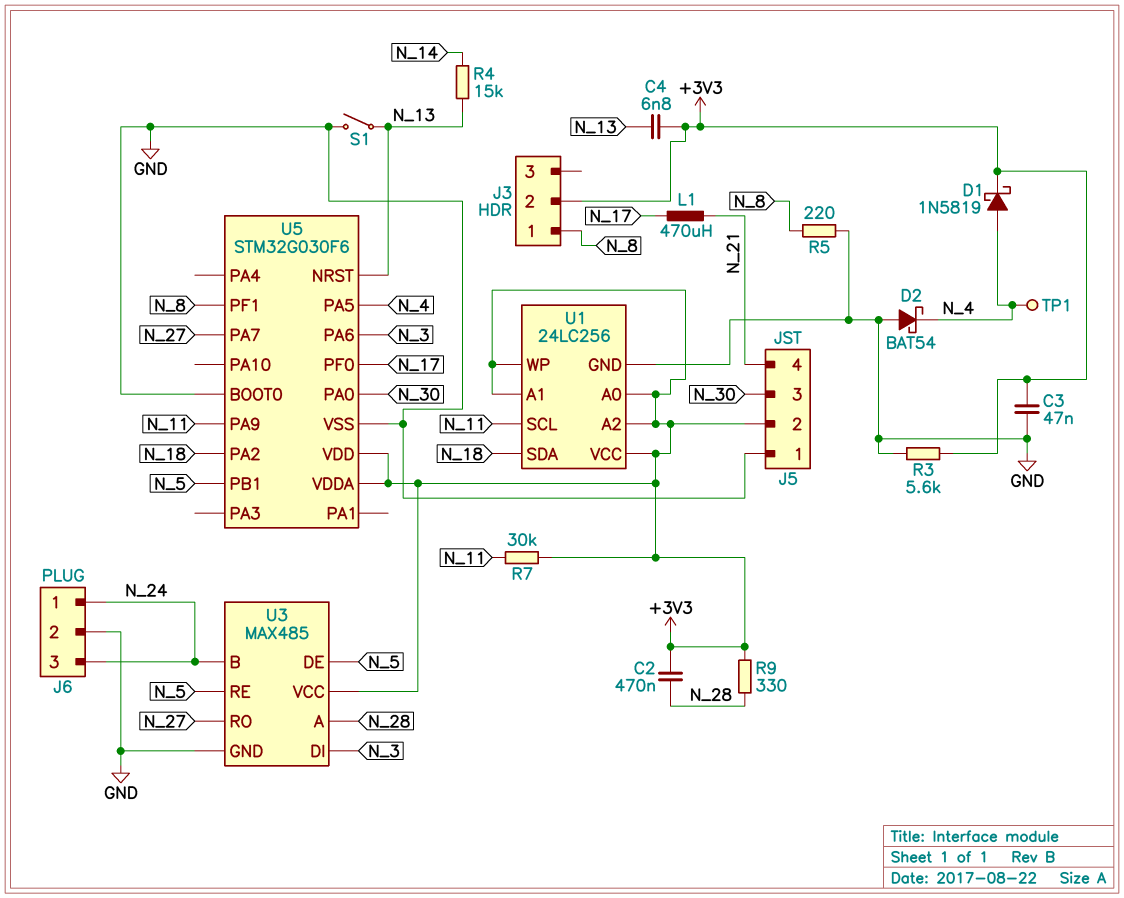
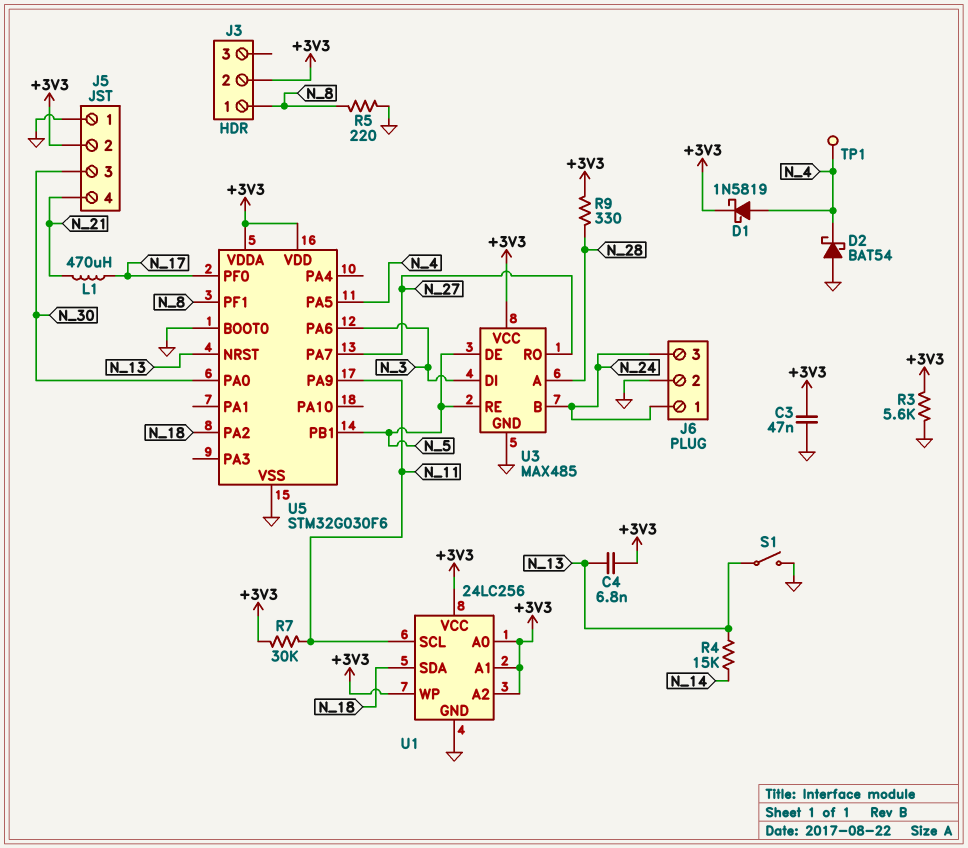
C2: 470nF (+3V3, N_28) -> none

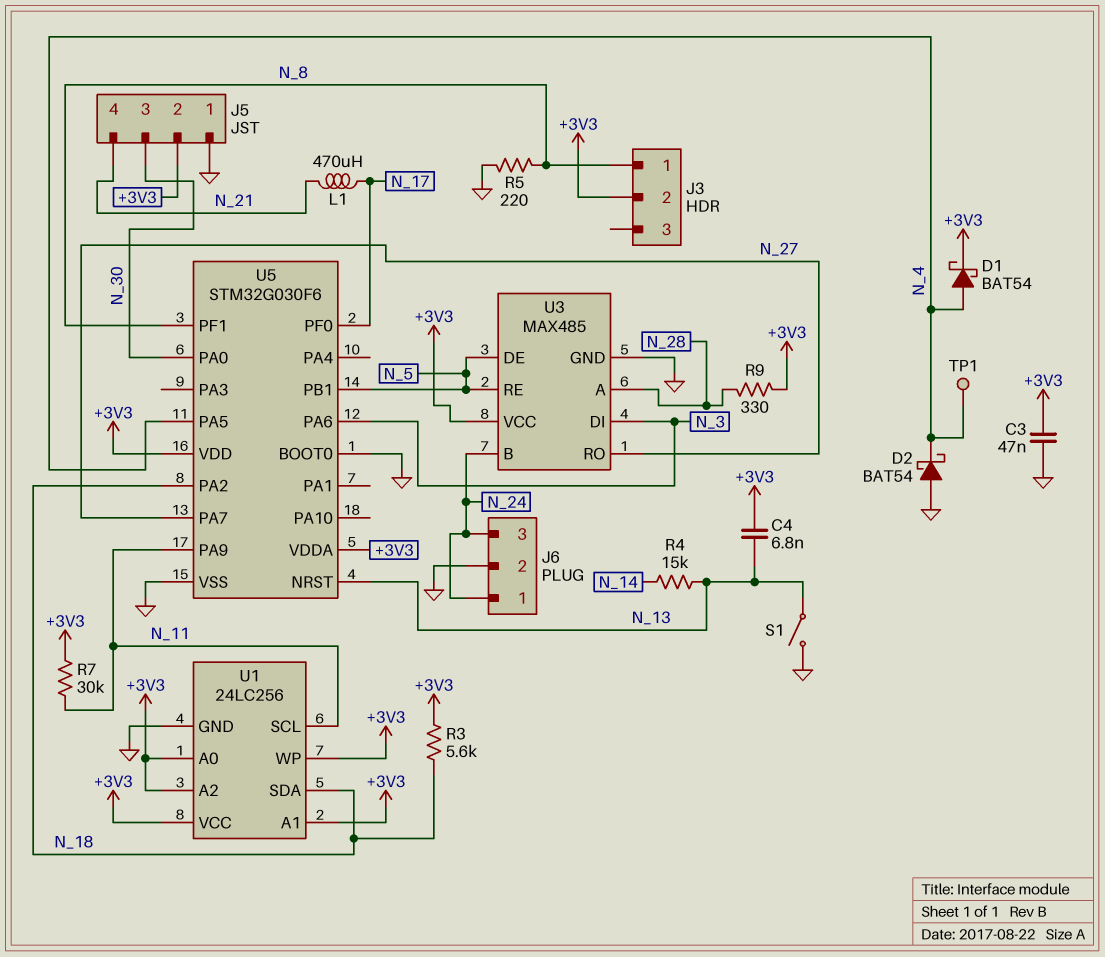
D1: schottky 1N5819 (A N_4, K +3V3) -> schottky BAT54 (A N_4, K +3V3)
R3: 5.6k (+3V3, GND) -> 5.6k (+3V3, N_18)

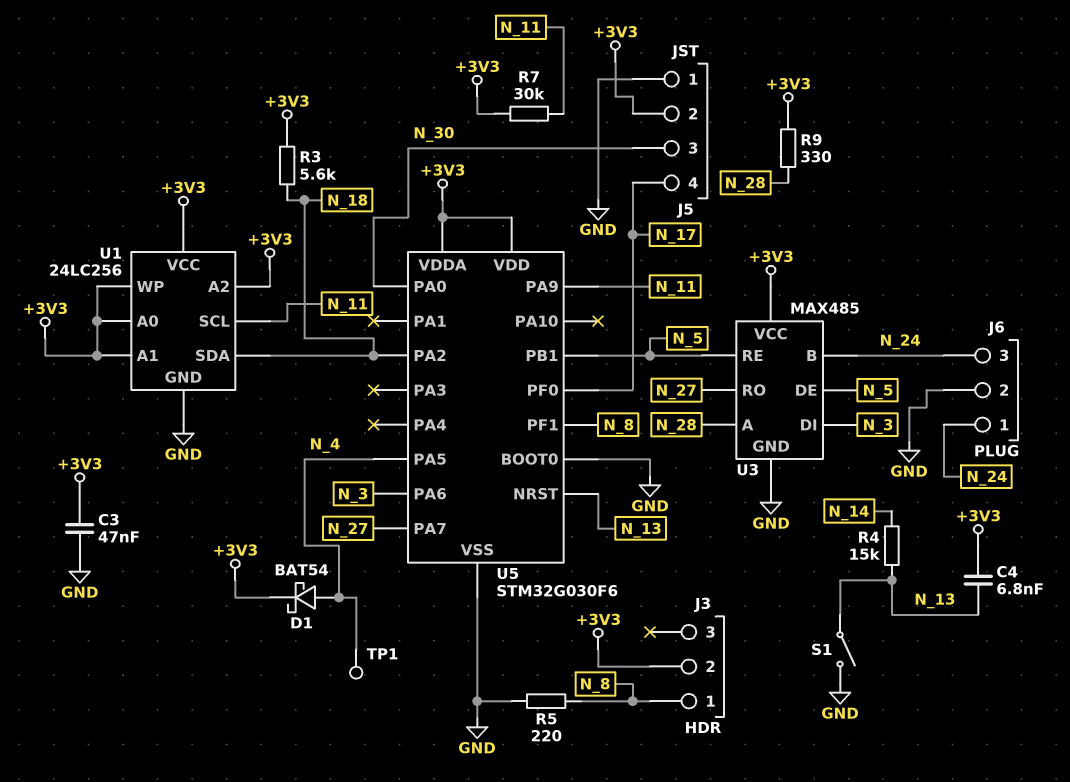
D2: schottky BAT54 (A GND, K N_4) -> none
J5 pin 4: N_21 -> N_17
L1: 470uH (N_17, N_21) -> none

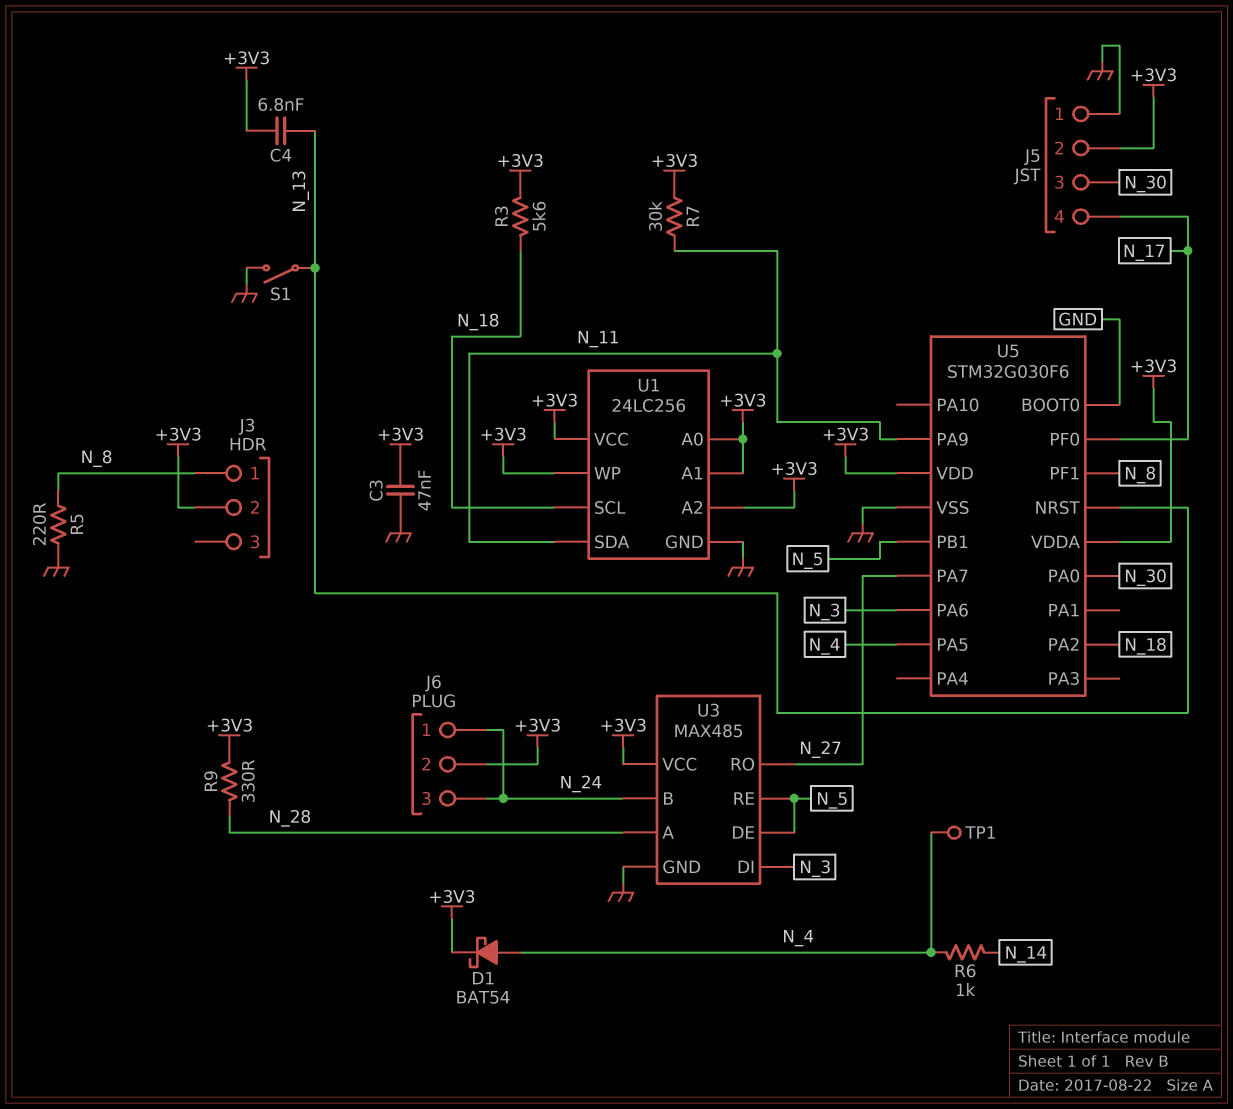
J6 pin 2: GND -> +3V3
R4: 15k (N_13, N_14) -> none
R6: none -> 1k (N_4, N_14)
U1 pin SCL: N_11 -> N_18
U1 pin SDA: N_18 -> N_11

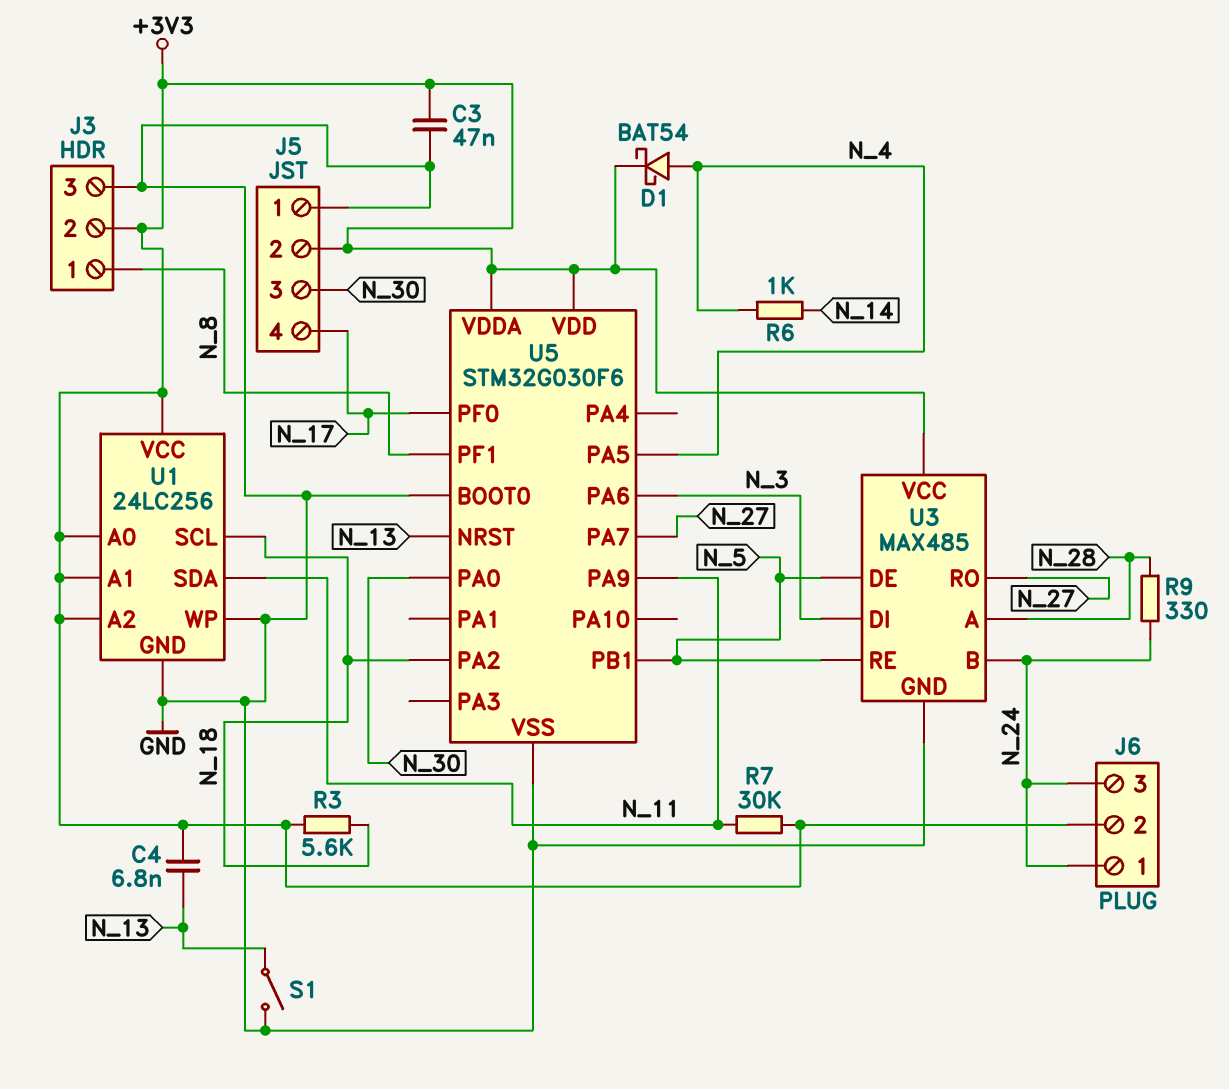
J3 pin 3: none -> GND
R5: 220 (GND, N_8) -> none
R9: 330 (+3V3, N_28) -> 330 (N_24, N_28)
TP1: test point (N_4) -> none
U1 pin WP: +3V3 -> GND

